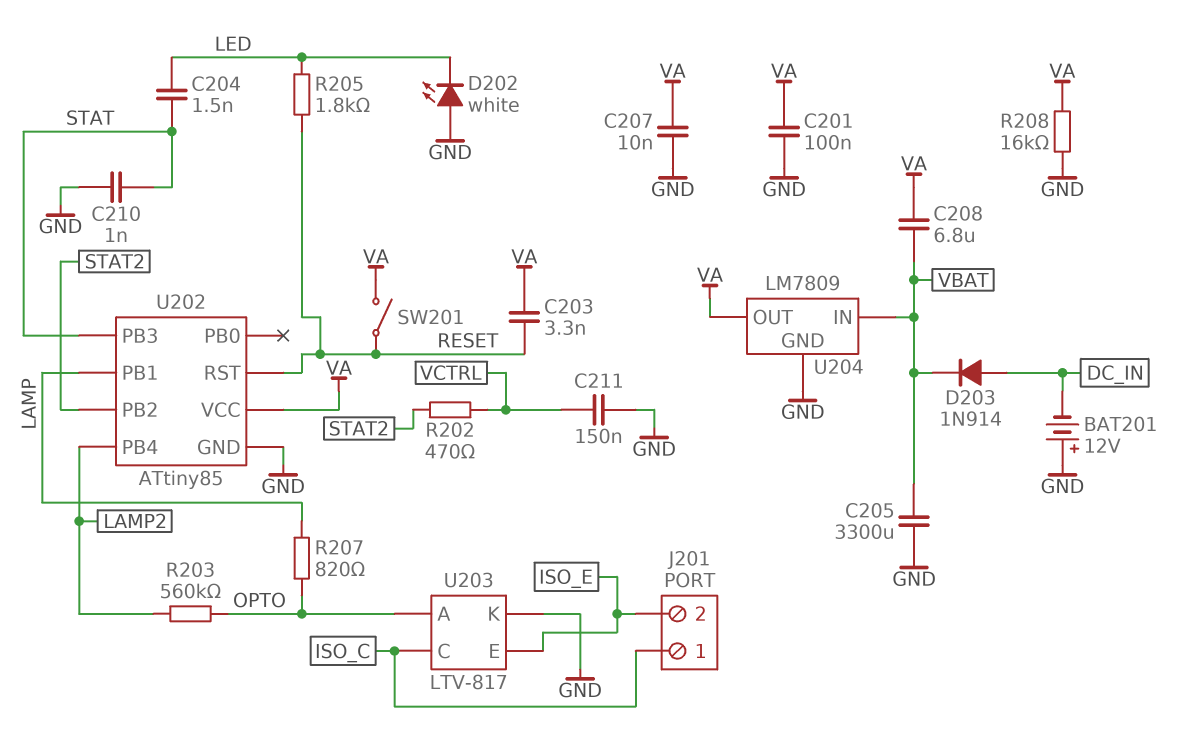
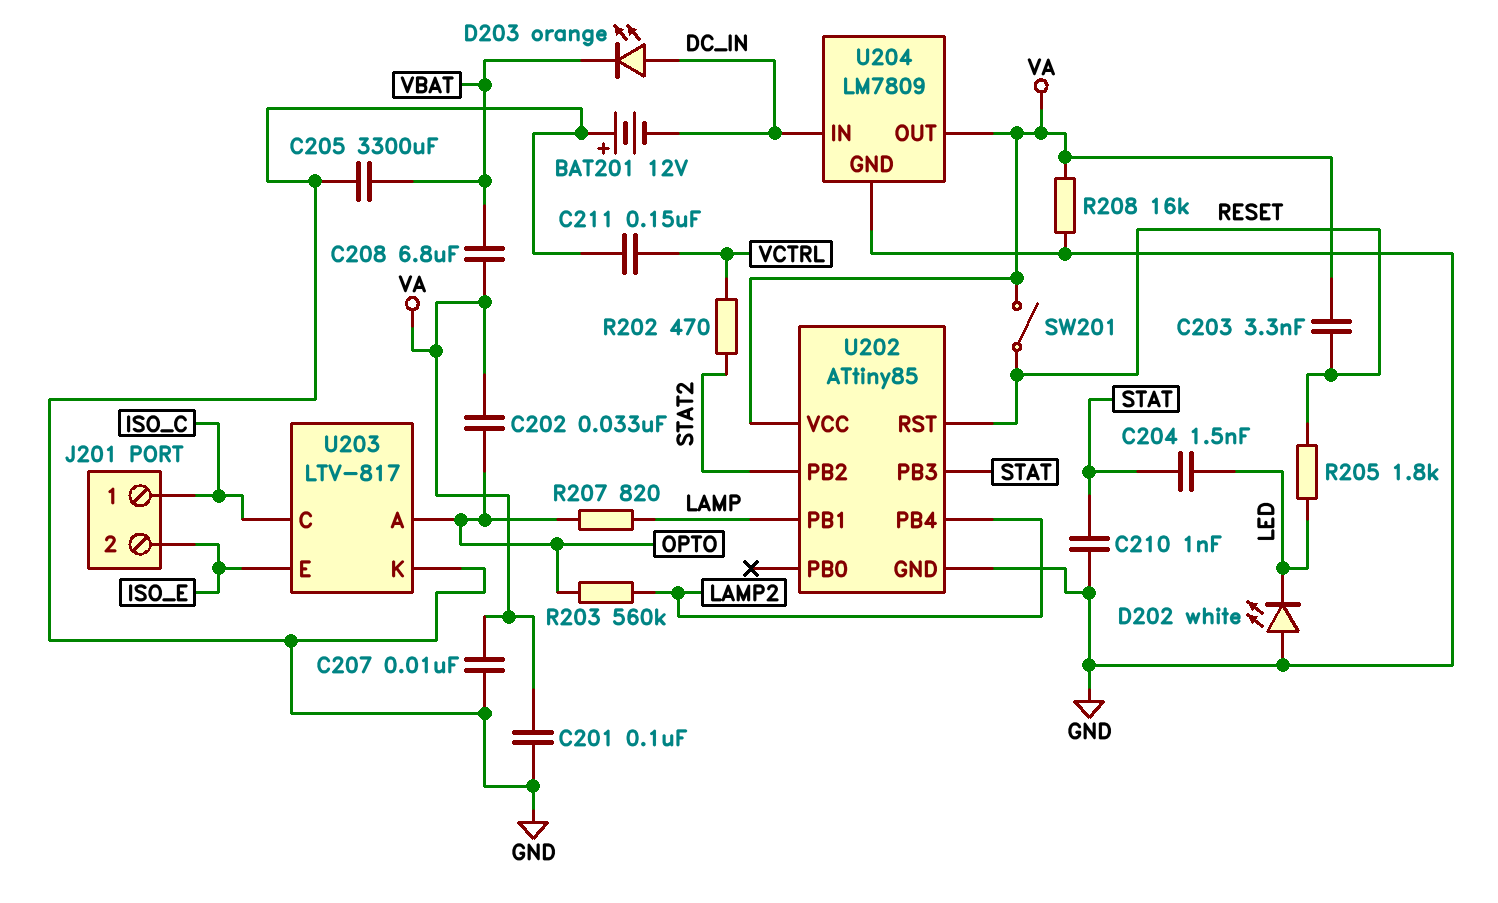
C202: none -> 33nF (OPTO, VA)
D203: diode 1N914 (A DC_IN, K VBAT) -> LED orange (A DC_IN, K VBAT)
U204 pin IN: VBAT -> DC_IN

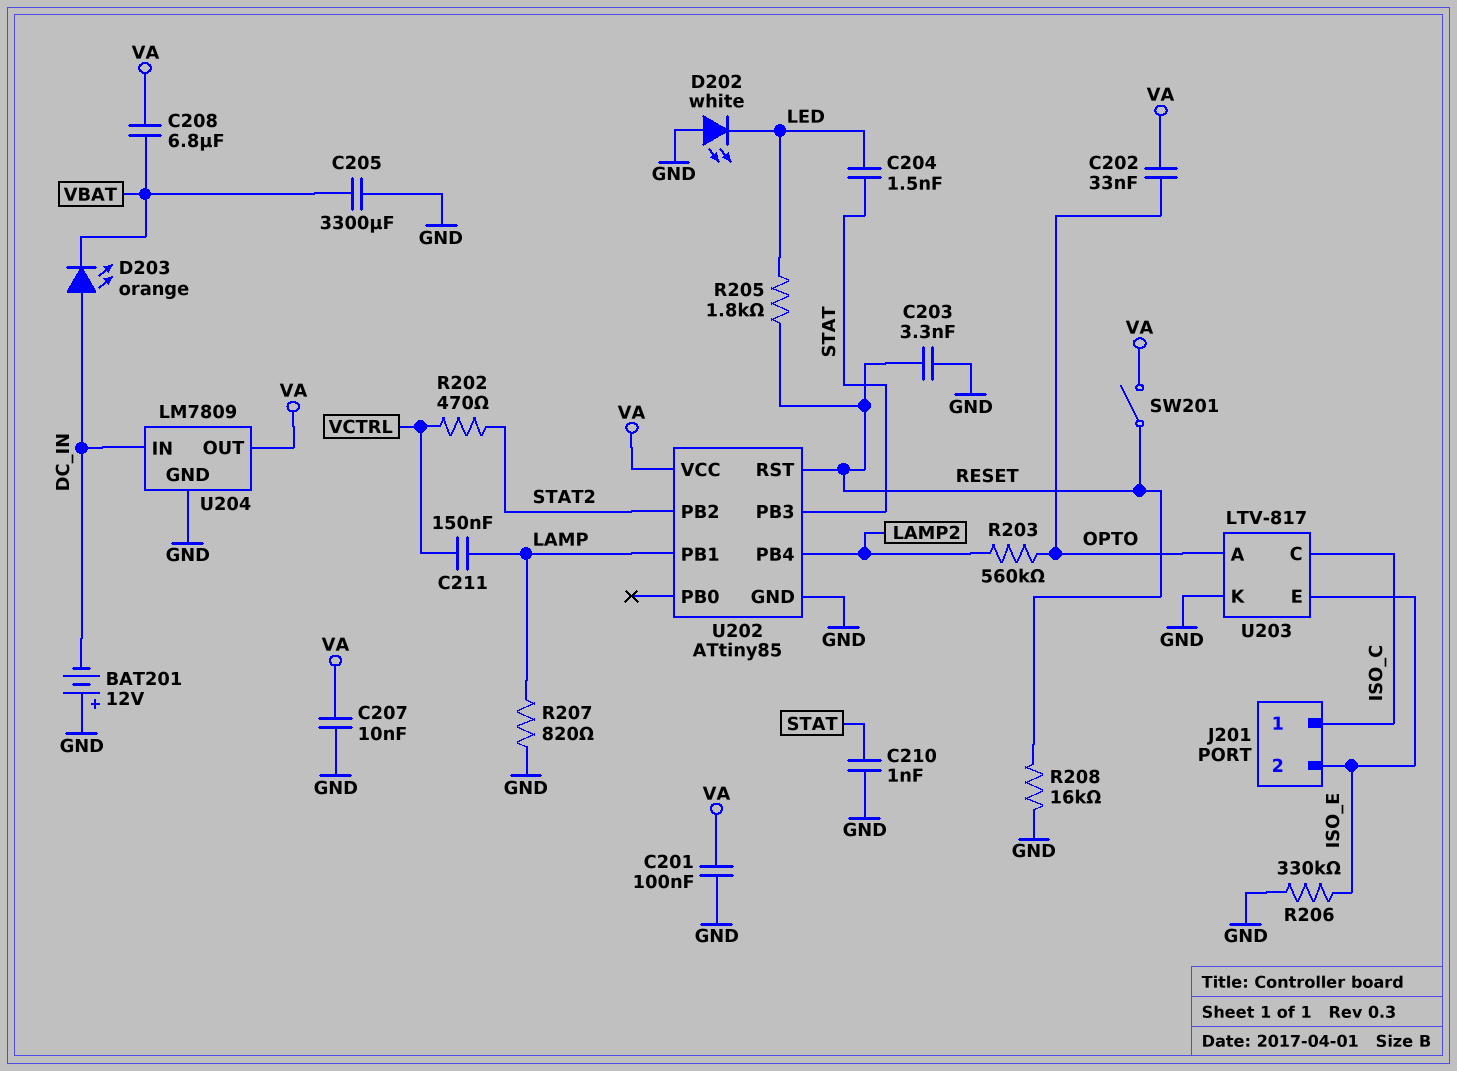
C203: 3.3nF (RESET, VA) -> 3.3nF (GND, RESET)
C211: 150nF (GND, VCTRL) -> 150nF (LAMP, VCTRL)
R206: none -> 330k (GND, ISO_E)
R207: 820 (LAMP, OPTO) -> 820 (GND, LAMP)
R208: 16k (GND, VA) -> 16k (GND, RESET)

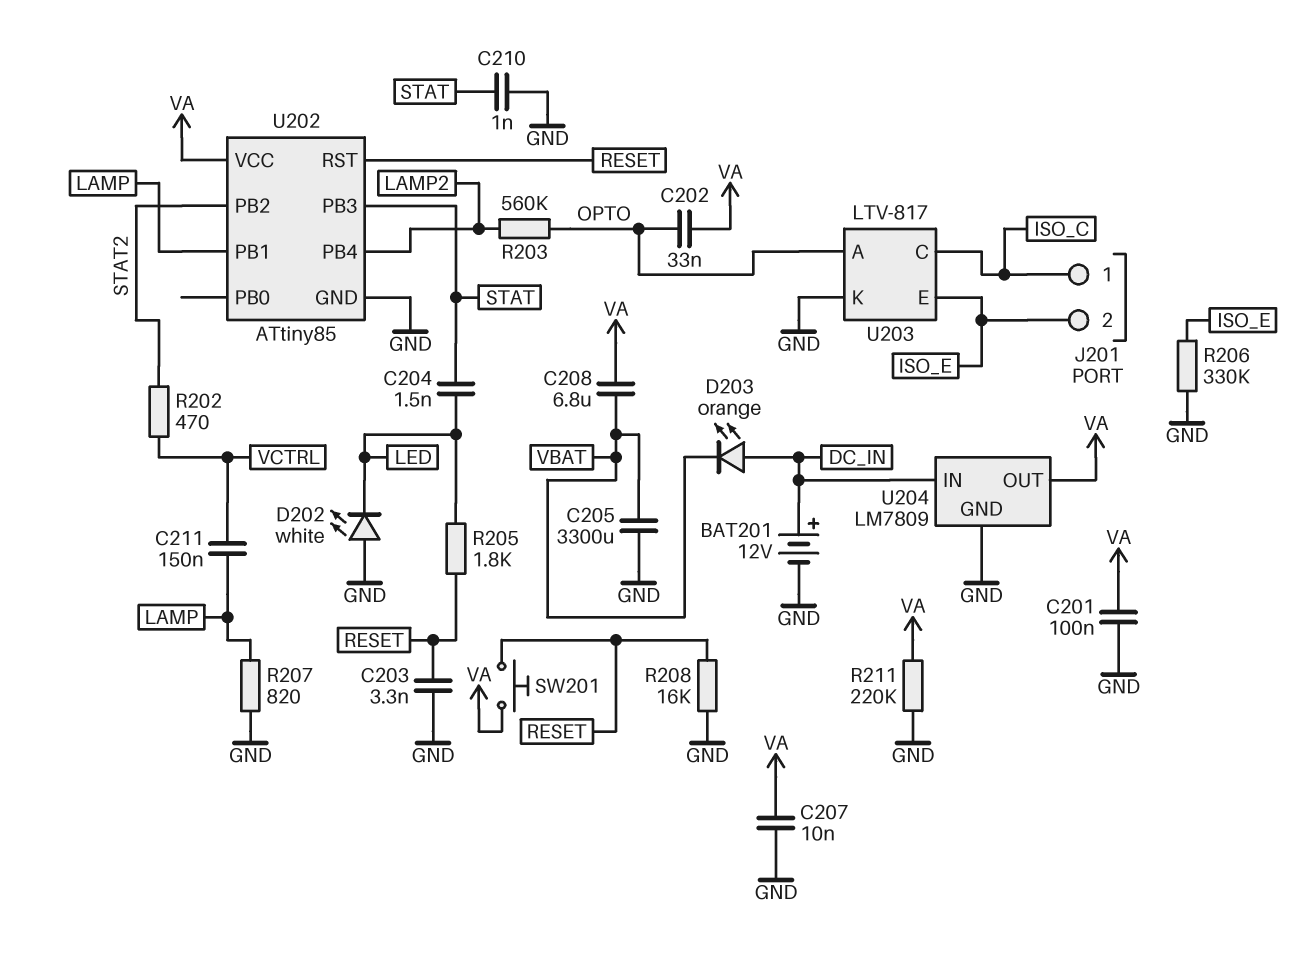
BAT201: 12V (plus GND, minus DC_IN) -> 12V (plus DC_IN, minus GND)
R211: none -> 220k (GND, VA)
SW201: switch (RESET, VA) -> button (RESET, VA)

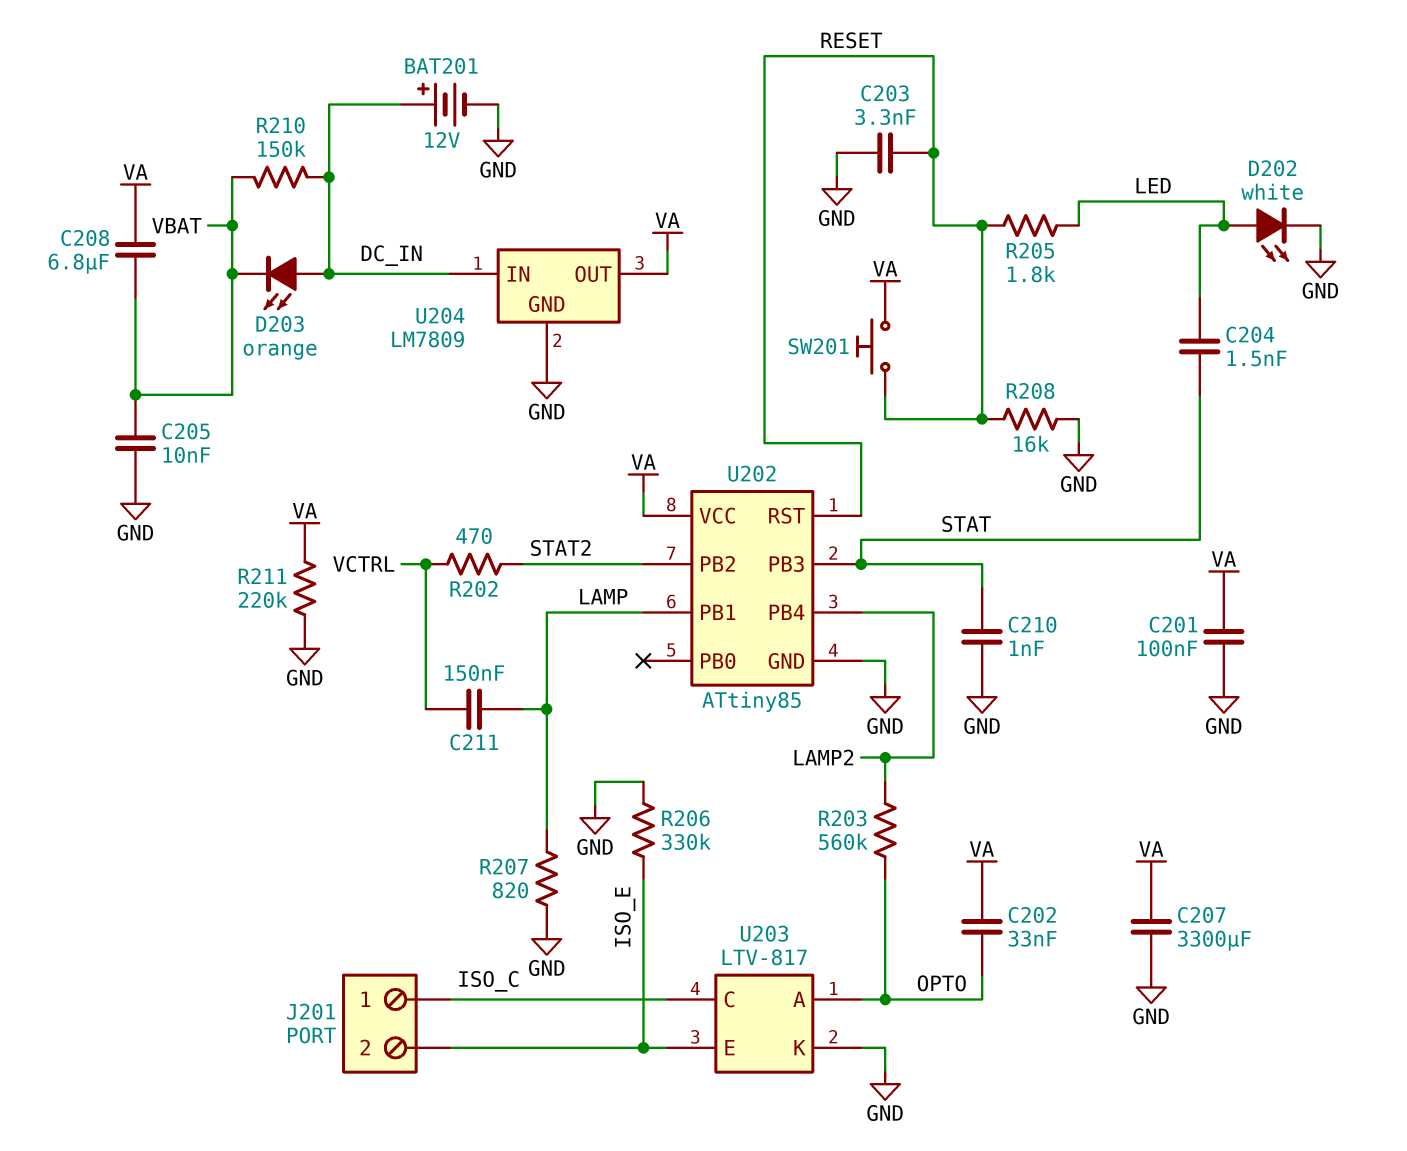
C205: 3300uF (GND, VBAT) -> 10nF (GND, VBAT)
C207: 10nF (GND, VA) -> 3300uF (GND, VA)
D202: LED white (A GND, K LED) -> LED white (A LED, K GND)
R210: none -> 150k (DC_IN, VBAT)

